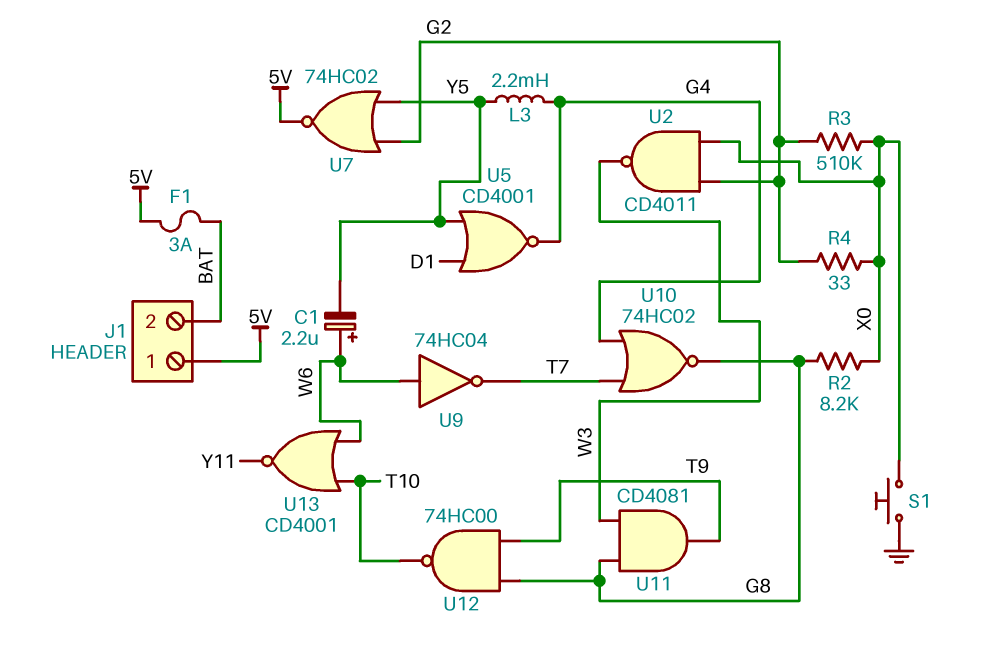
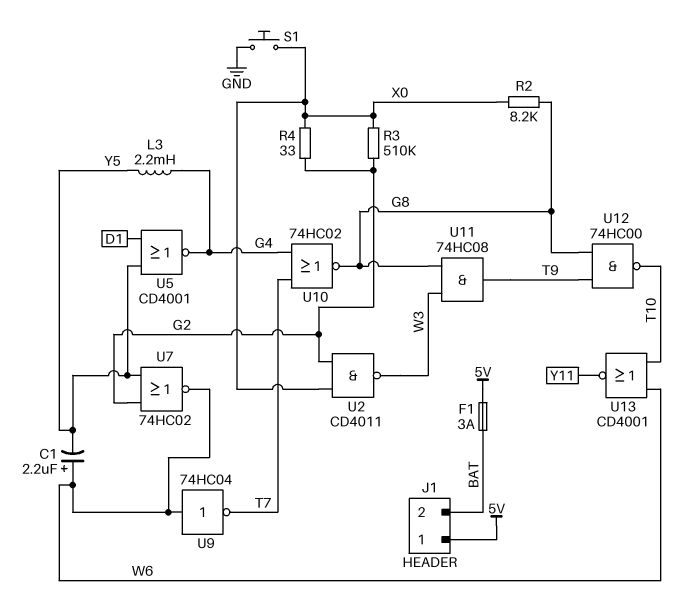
U7: NOR 74HC02 (in G2, in Y5, out 5V) -> NOR 74HC02 (in G2, in Y5, out W6)
U11: AND CD4081 (in G8, in W3, out T9) -> AND 74HC08 (in G8, in W3, out T9)

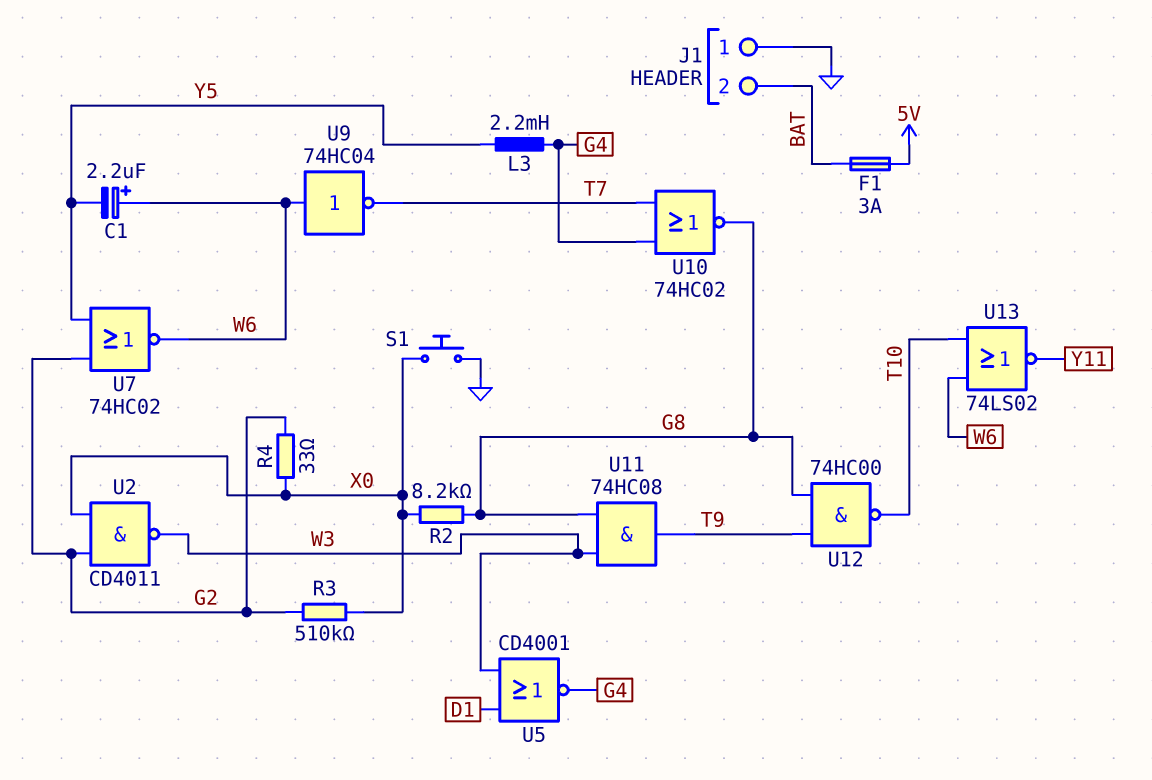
J1 pin 1: 5V -> GND
U5: NOR CD4001 (in D1, in Y5, out G4) -> NOR CD4001 (in D1, in W3, out G4)
U13: NOR CD4001 (in T10, in W6, out Y11) -> NOR 74LS02 (in T10, in W6, out Y11)

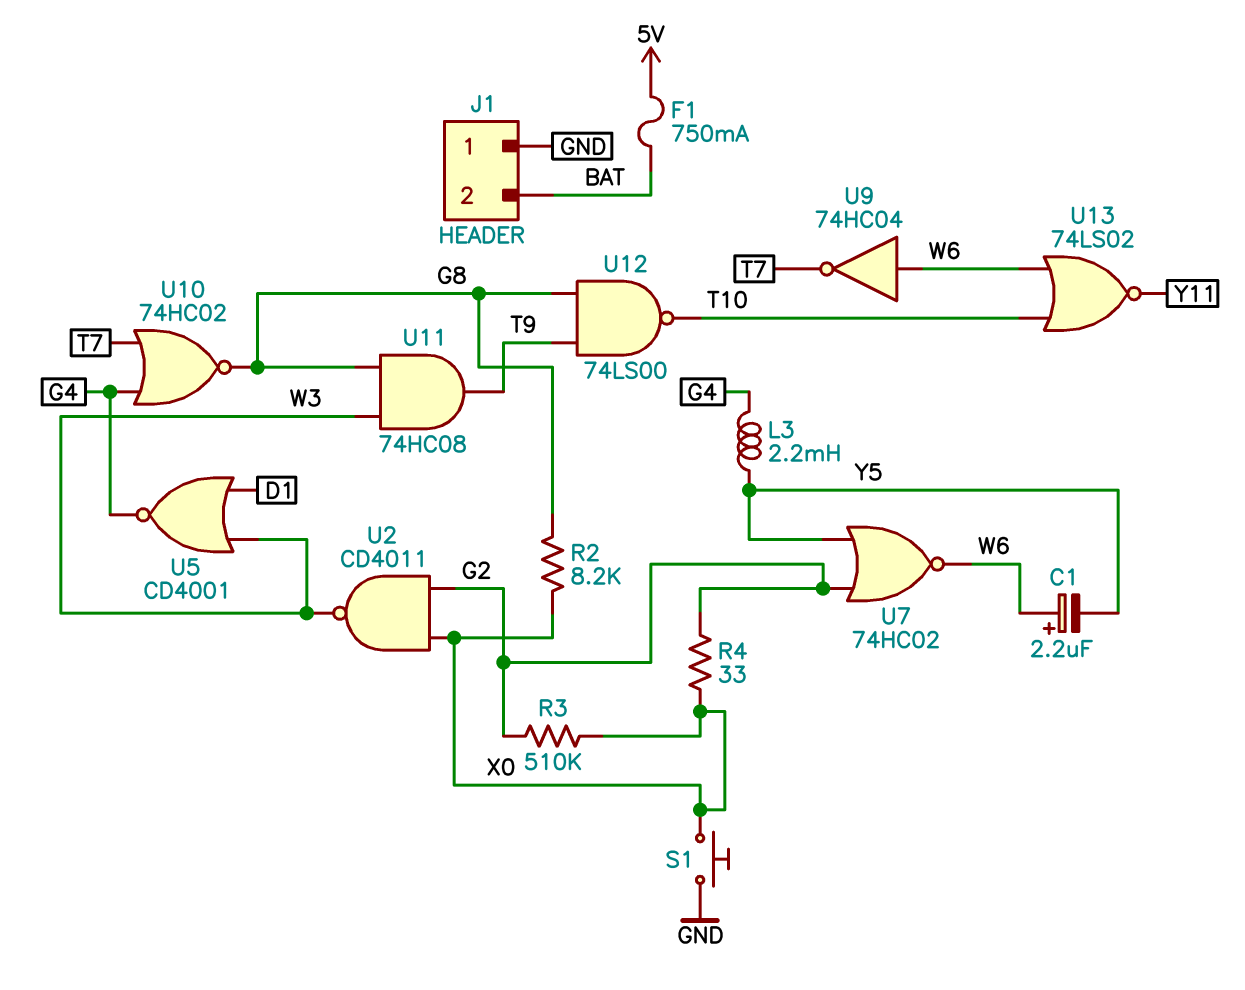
F1: 3A (5V, BAT) -> 750mA (5V, BAT)
U12: NAND 74HC00 (in G8, in T9, out T10) -> NAND 74LS00 (in G8, in T9, out T10)

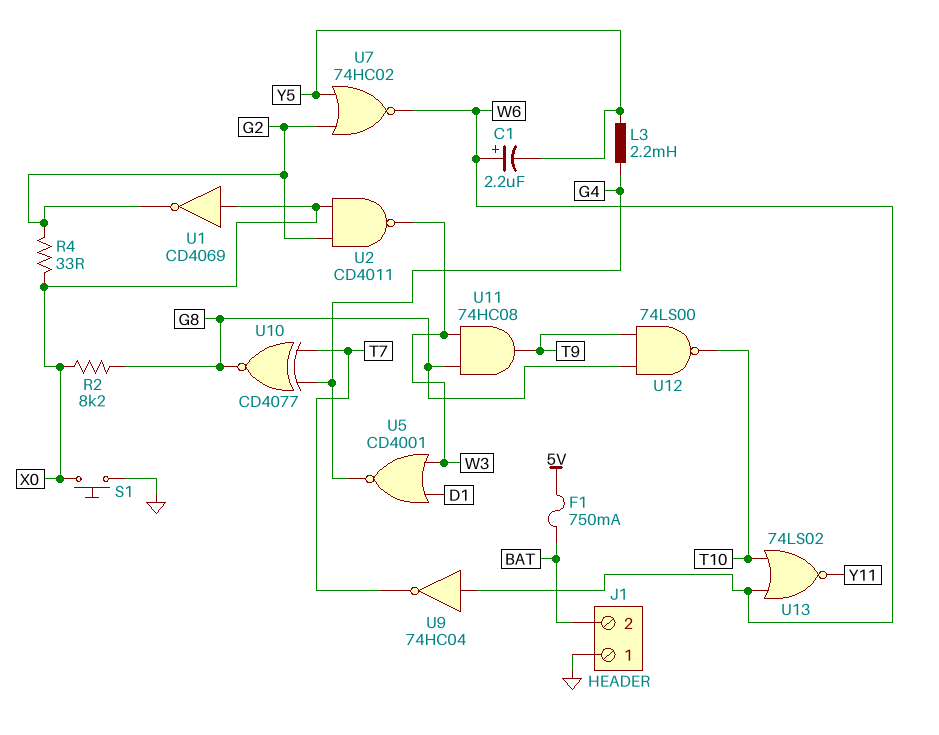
R3: 510k (G2, X0) -> none
U1: none -> NOT CD4069 (in X0, out G2)
U10: NOR 74HC02 (in G4, in T7, out G8) -> XNOR CD4077 (in G4, in T7, out G8)

